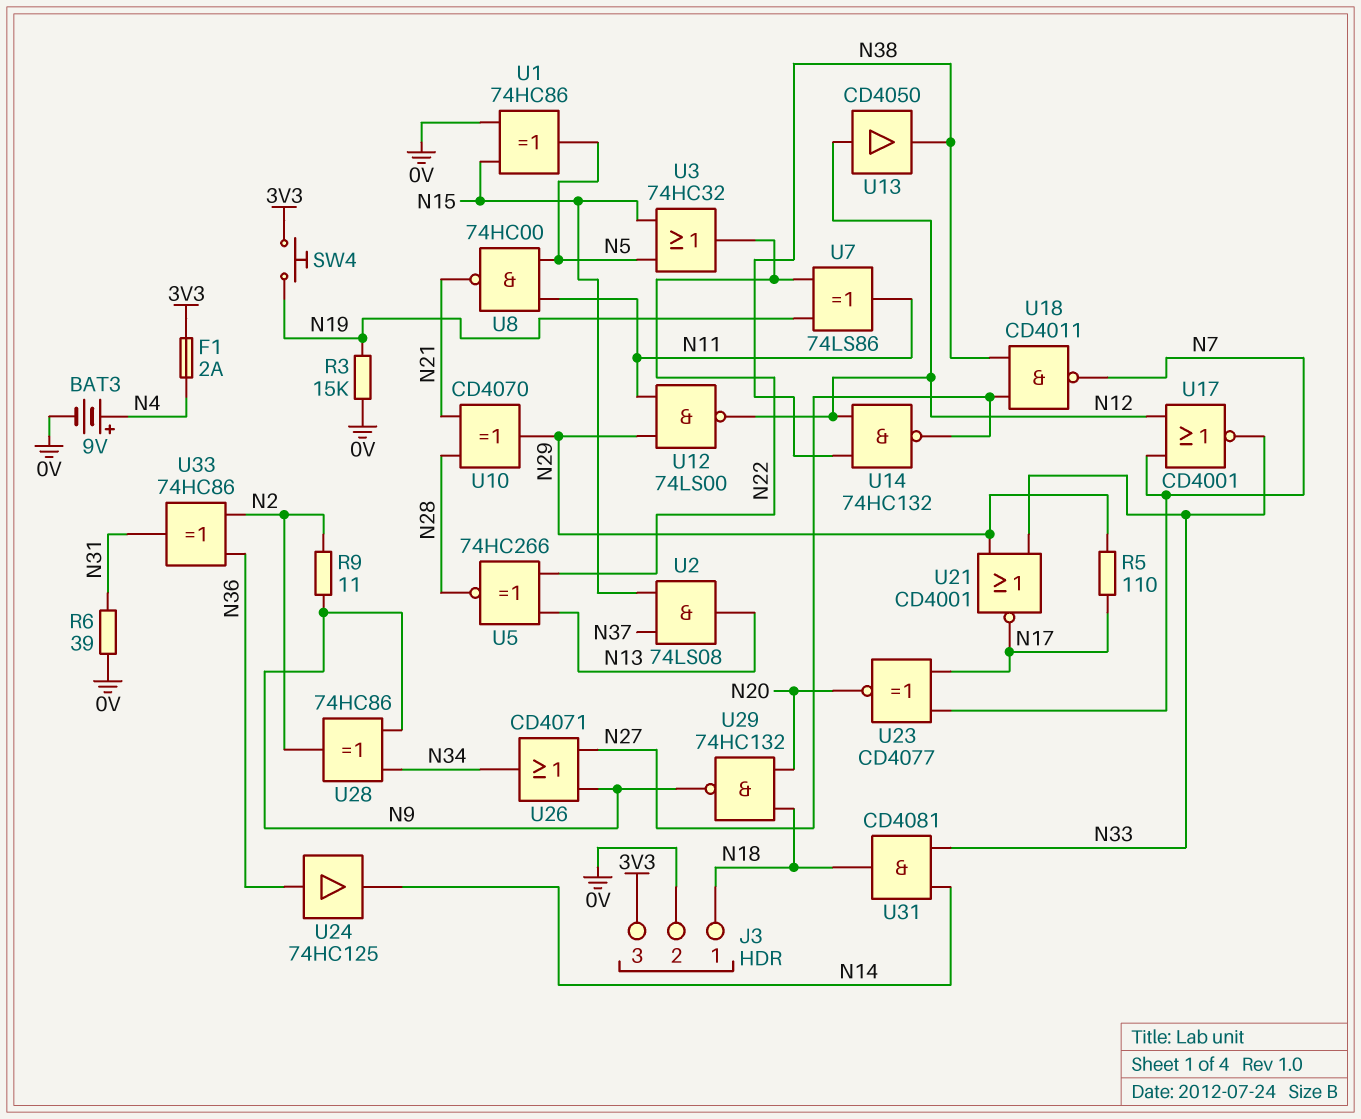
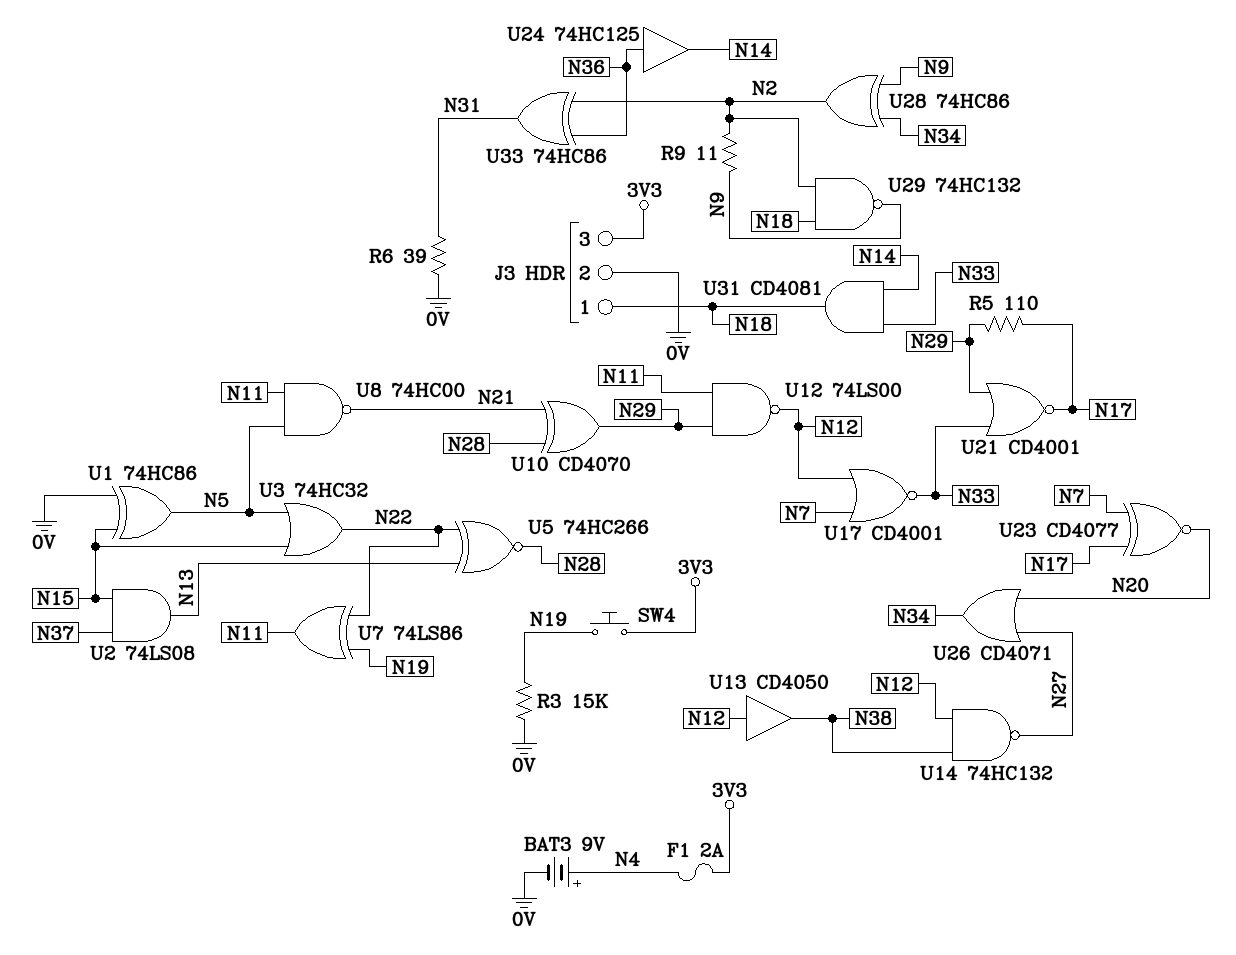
U18: NAND CD4011 (in N27, in N38, out N7) -> none
U26: OR CD4071 (in N9, in N27, out N34) -> OR CD4071 (in N20, in N27, out N34)
U29: NAND 74HC132 (in N18, in N20, out N9) -> NAND 74HC132 (in N2, in N18, out N9)

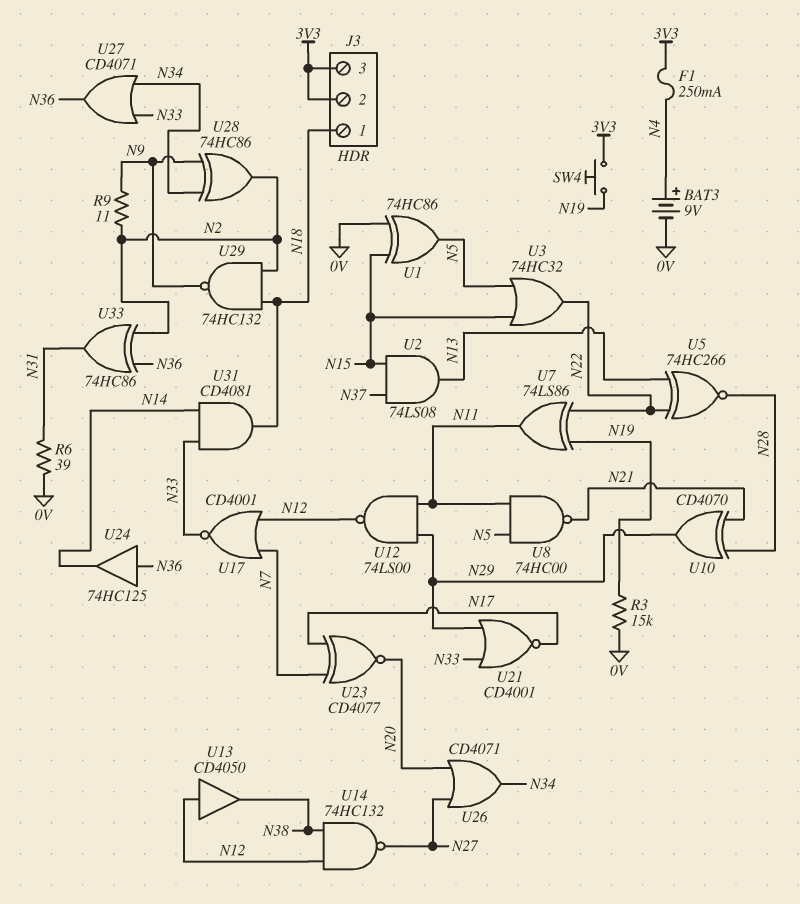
F1: 2A (3V3, N4) -> 250mA (3V3, N4)
J3 pin 2: 0V -> 3V3
R5: 110 (N17, N29) -> none
U27: none -> OR CD4071 (in N33, in N34, out N36)

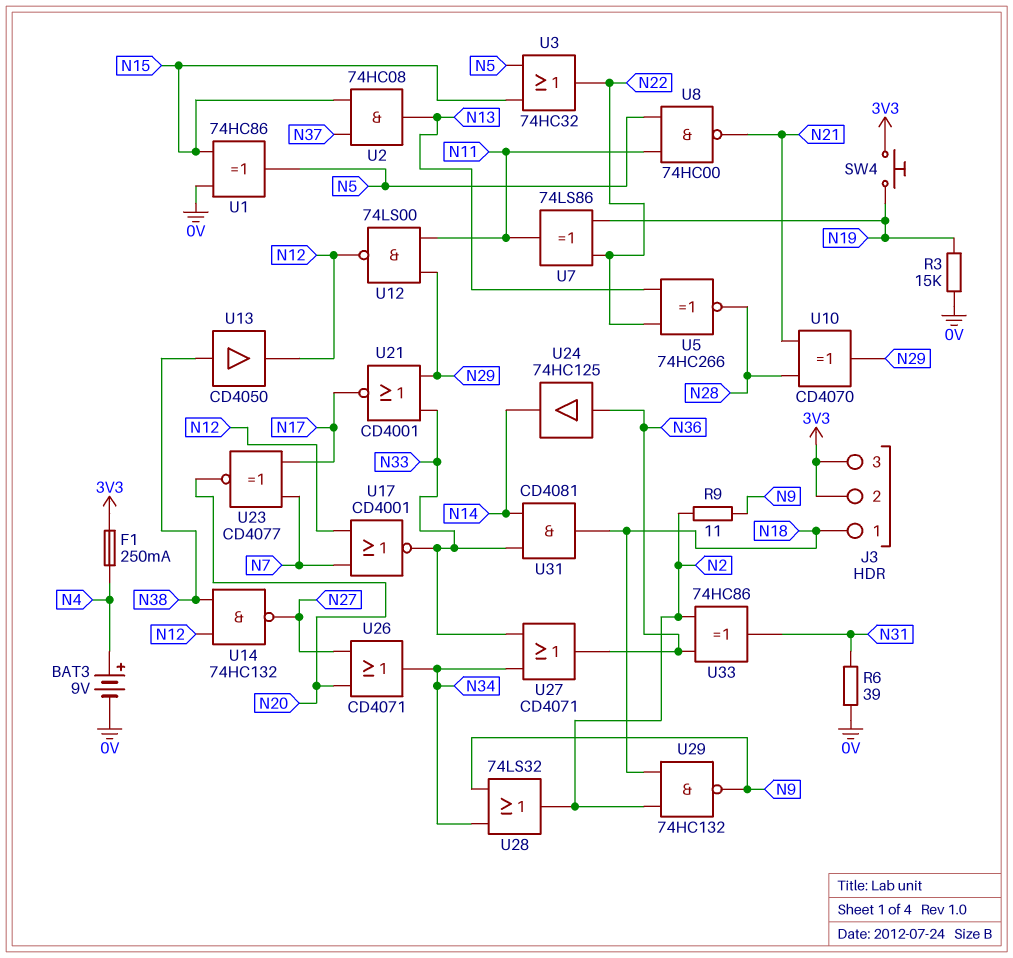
U2: AND 74LS08 (in N15, in N37, out N13) -> AND 74HC08 (in N15, in N37, out N13)
U13: buffer CD4050 (in N12, out N38) -> buffer CD4050 (in N38, out N12)
U28: XOR 74HC86 (in N9, in N34, out N2) -> OR 74LS32 (in N9, in N34, out N2)

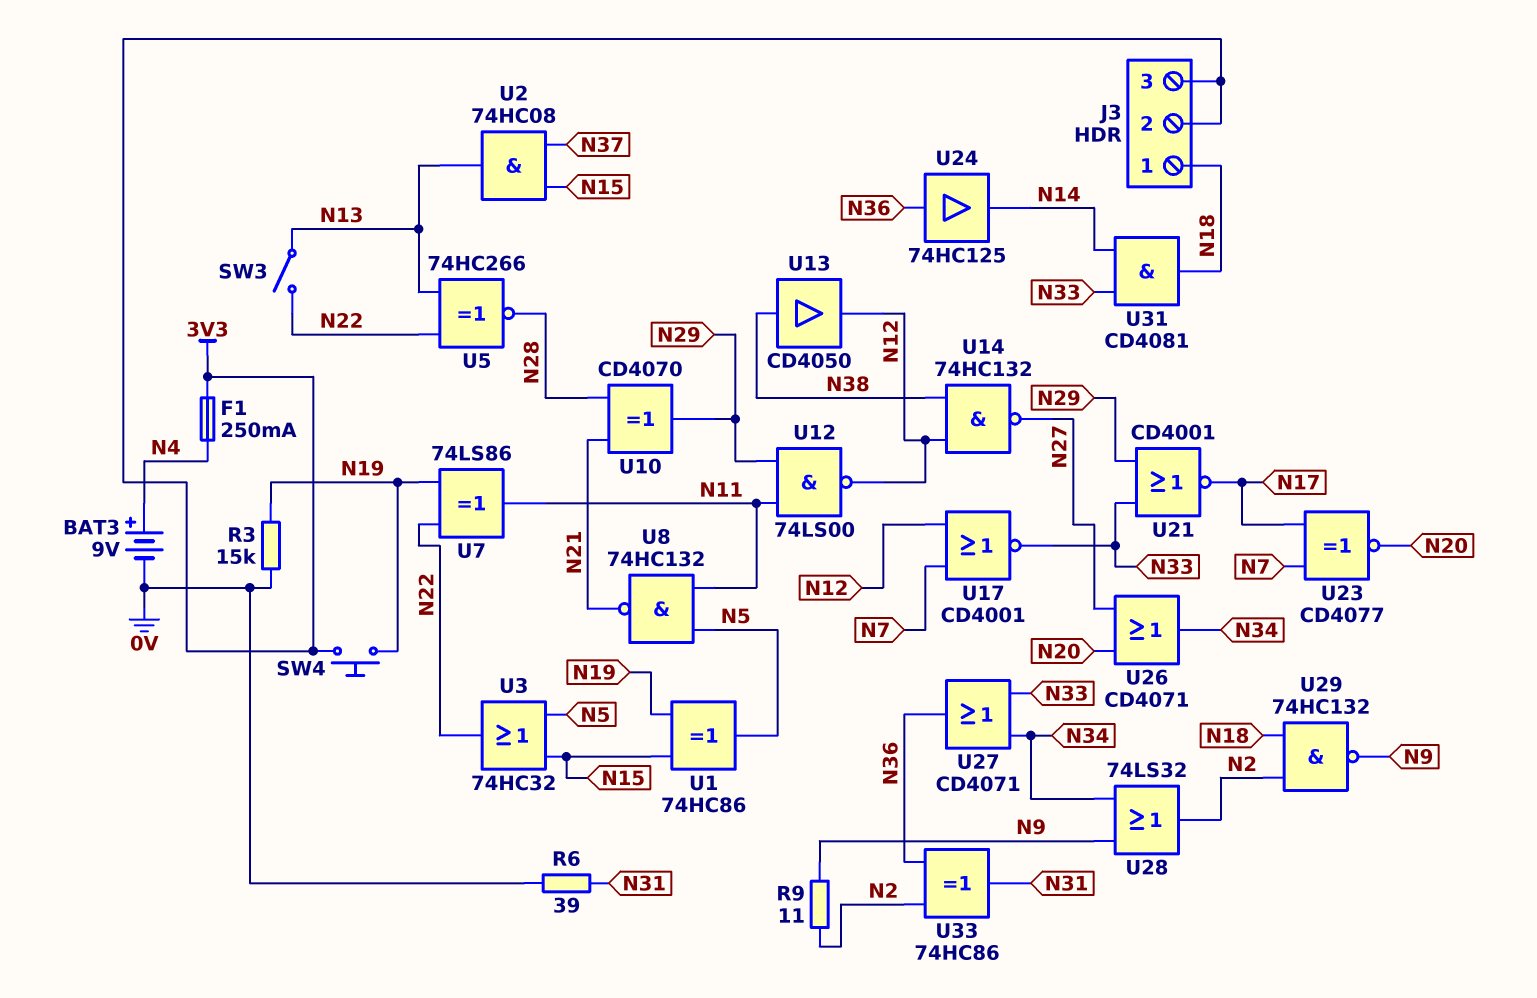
SW3: none -> switch (N13, N22)
U1: XOR 74HC86 (in 0V, in N15, out N5) -> XOR 74HC86 (in N15, in N19, out N5)
U8: NAND 74HC00 (in N5, in N11, out N21) -> NAND 74HC132 (in N5, in N11, out N21)

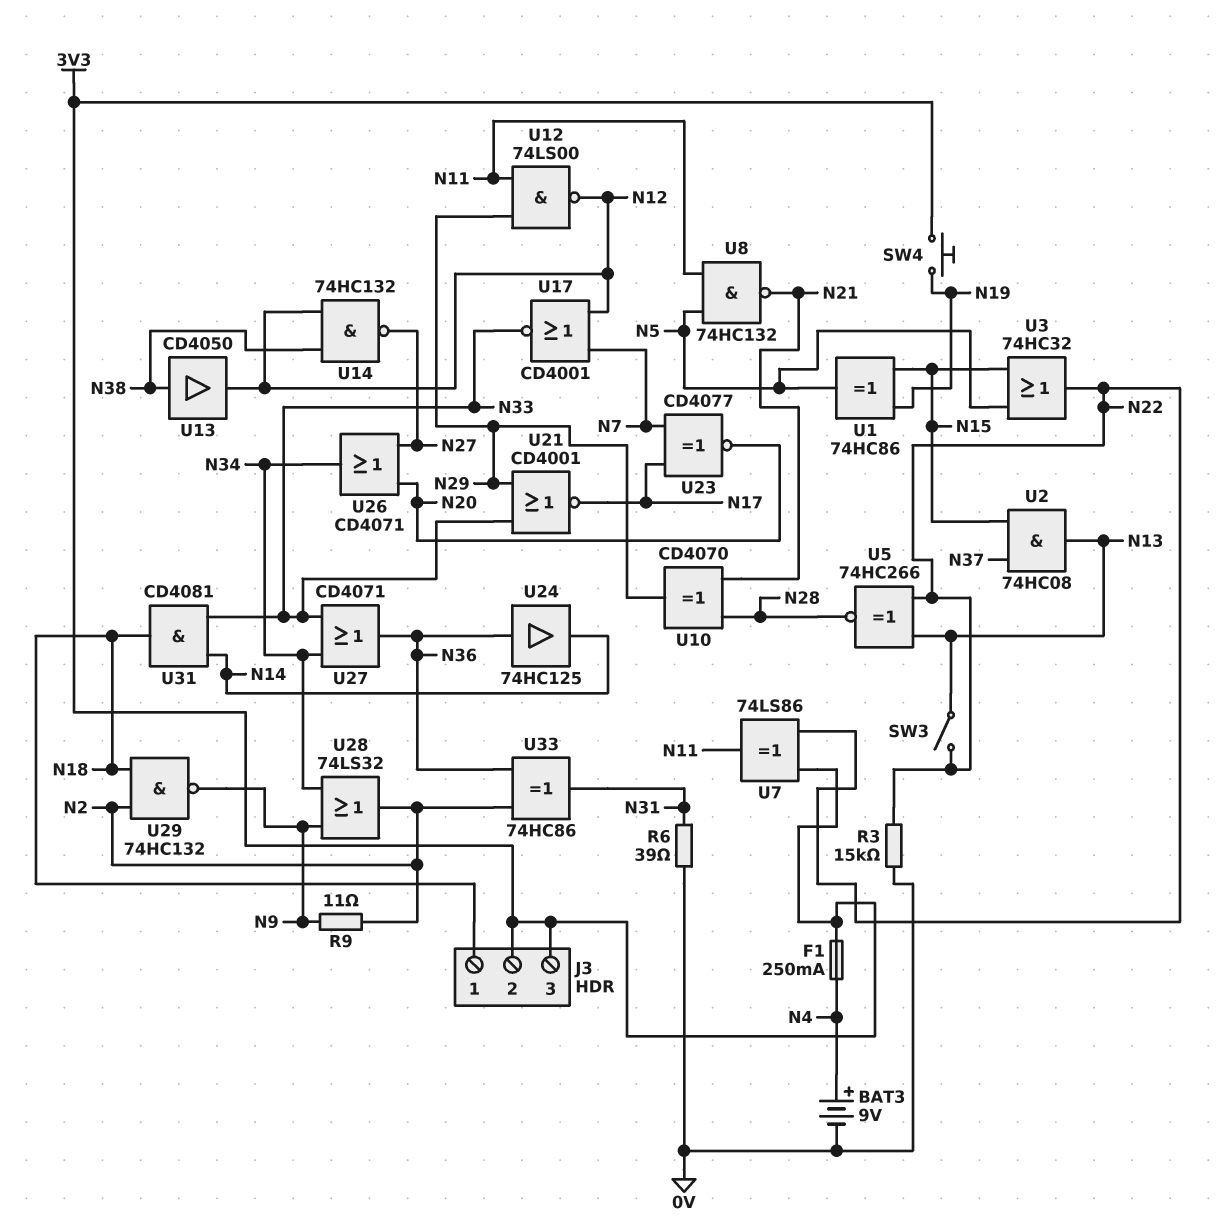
R3: 15k (0V, N19) -> 15k (0V, N22)
U7: XOR 74LS86 (in N19, in N22, out N11) -> XOR 74LS86 (in 3V3, in N22, out N11)

